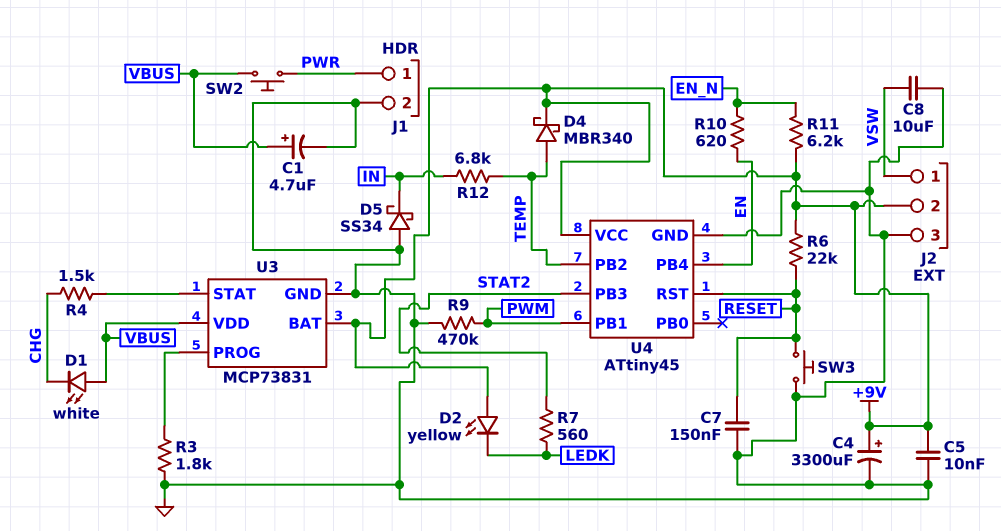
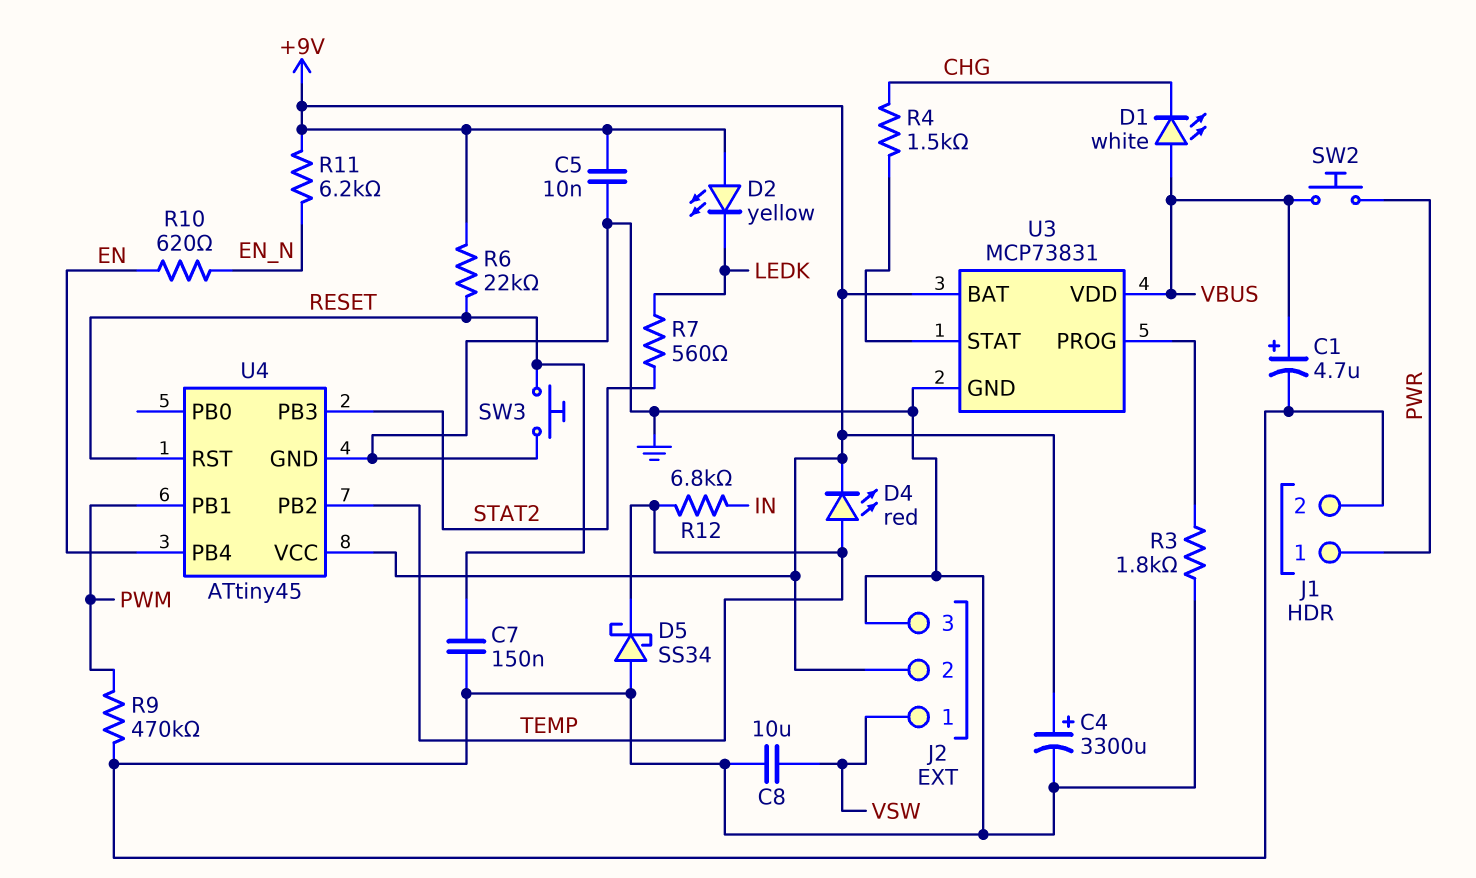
D4: schottky MBR340 (A TEMP, K +9V) -> LED red (A TEMP, K +9V)
D5: schottky SS34 (A GND, K IN) -> schottky SS34 (A GND, K TEMP)

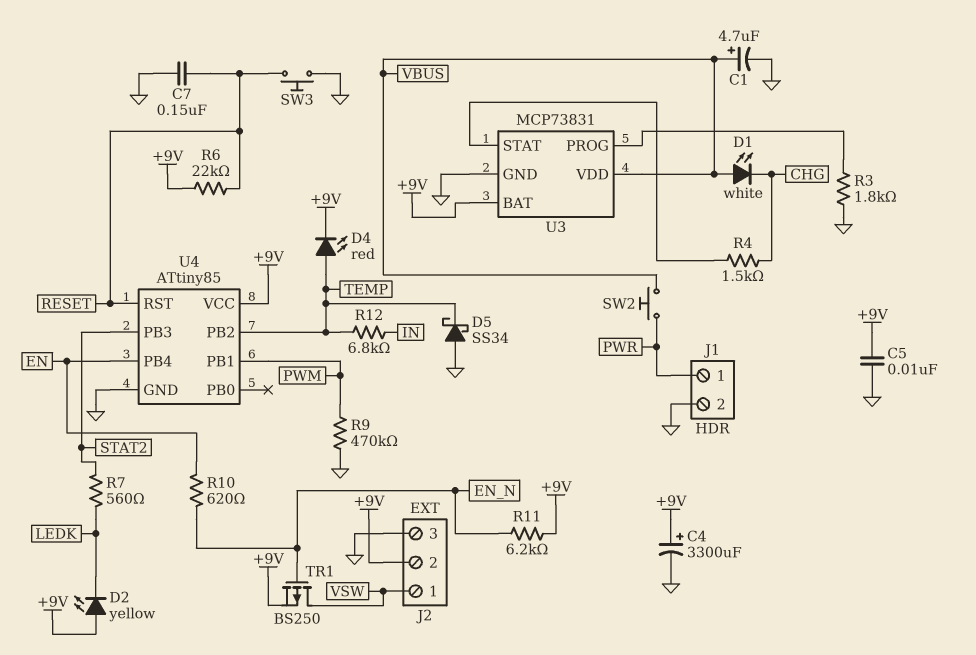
C8: 10uF (GND, VSW) -> none
TR1: none -> PMOS BS250 (G EN_N, D VSW, S +9V)
U4: ATtiny45 -> ATtiny85

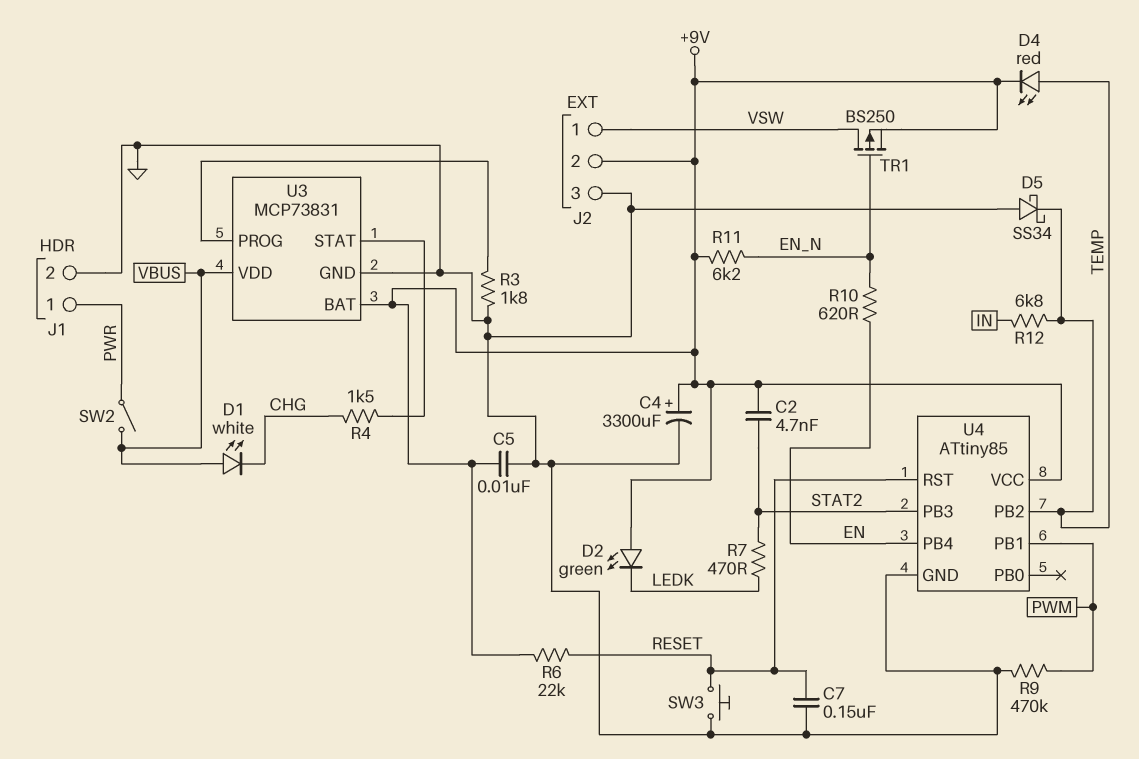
C1: 4.7uF (plus VBUS, minus GND) -> none
C2: none -> 4.7nF (+9V, STAT2)
D2: LED yellow (A +9V, K LEDK) -> LED green (A +9V, K LEDK)
R7: 560 (LEDK, STAT2) -> 470 (LEDK, STAT2)
SW2: button (PWR, VBUS) -> switch (PWR, VBUS)

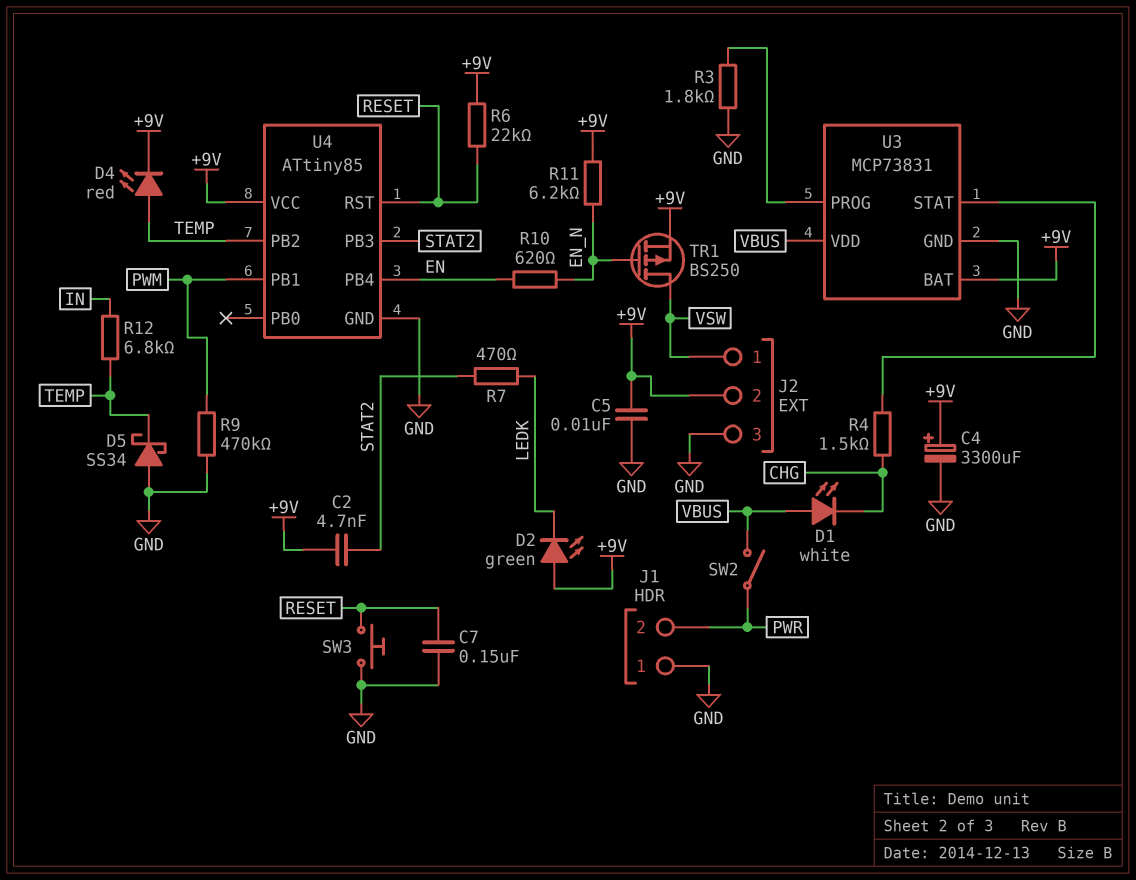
J1 pin 1: PWR -> GND
J1 pin 2: GND -> PWR

